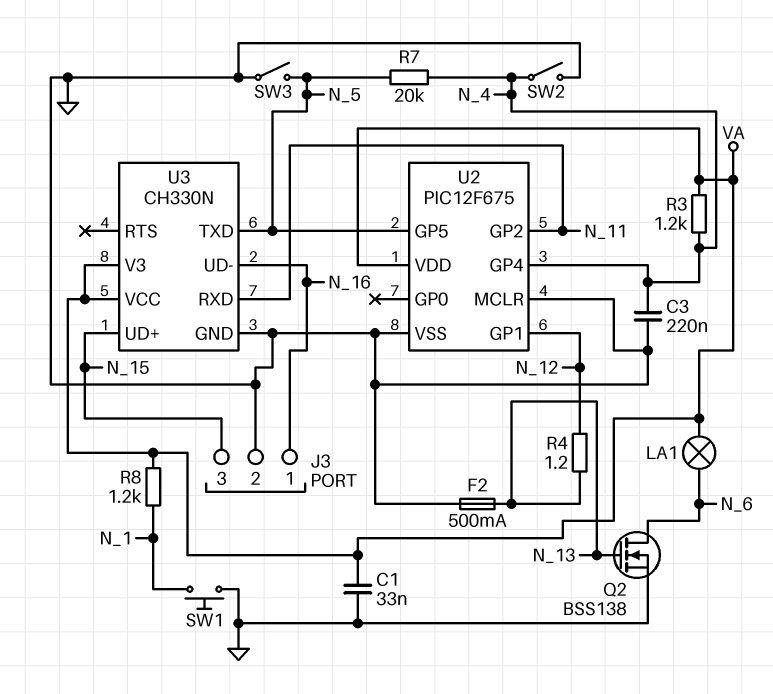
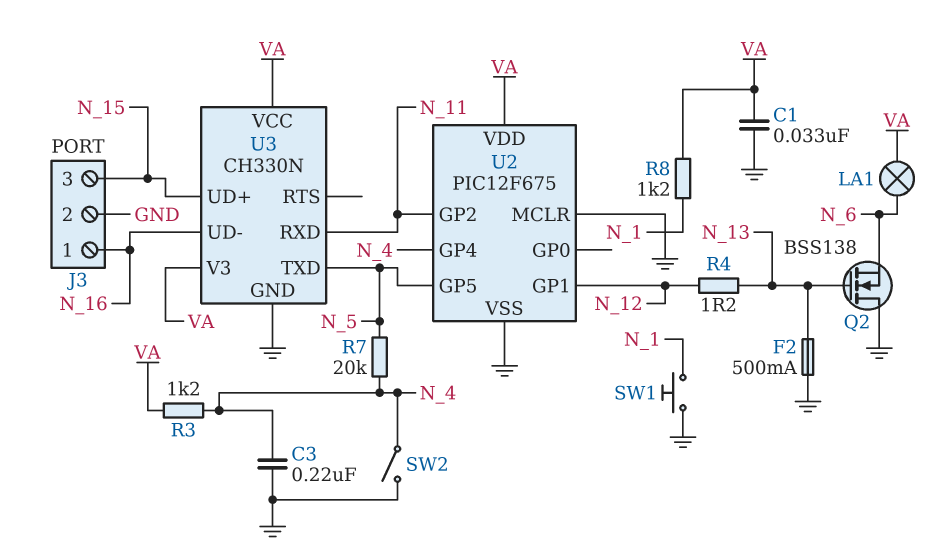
Q2: NMOS BSS138 (G N_13, D N_6, S GND) -> NMOS BSS138 (G N_13, D GND, S N_6)
SW3: switch (GND, N_5) -> none

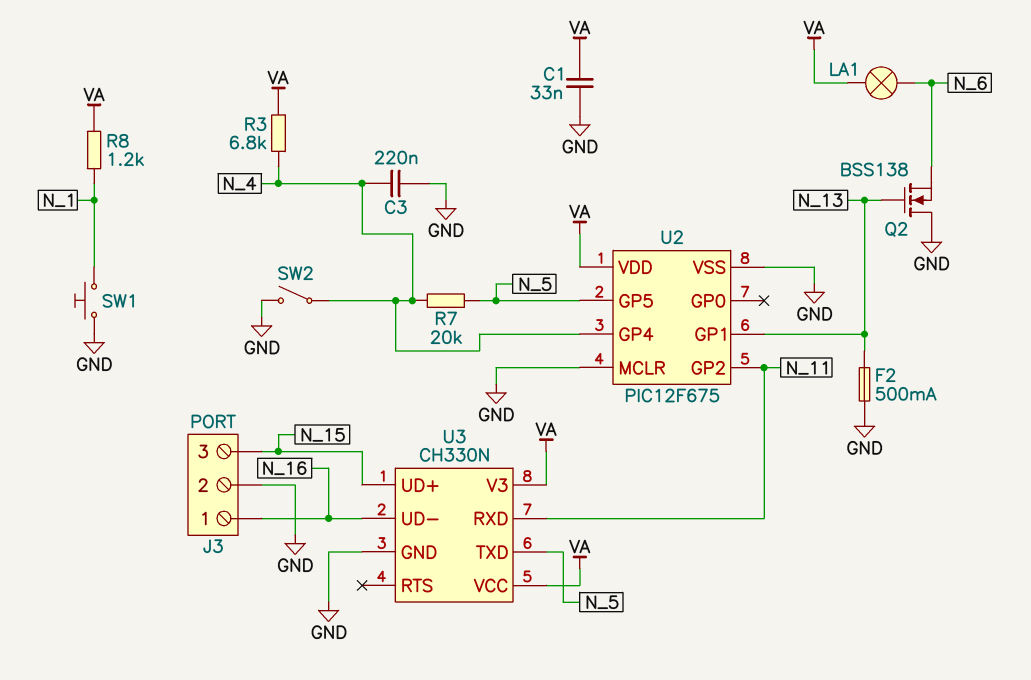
R3: 1.2k (N_4, VA) -> 6.8k (N_4, VA)
R4: 1.2 (N_12, N_13) -> none
U2 pin GP1: N_12 -> N_13

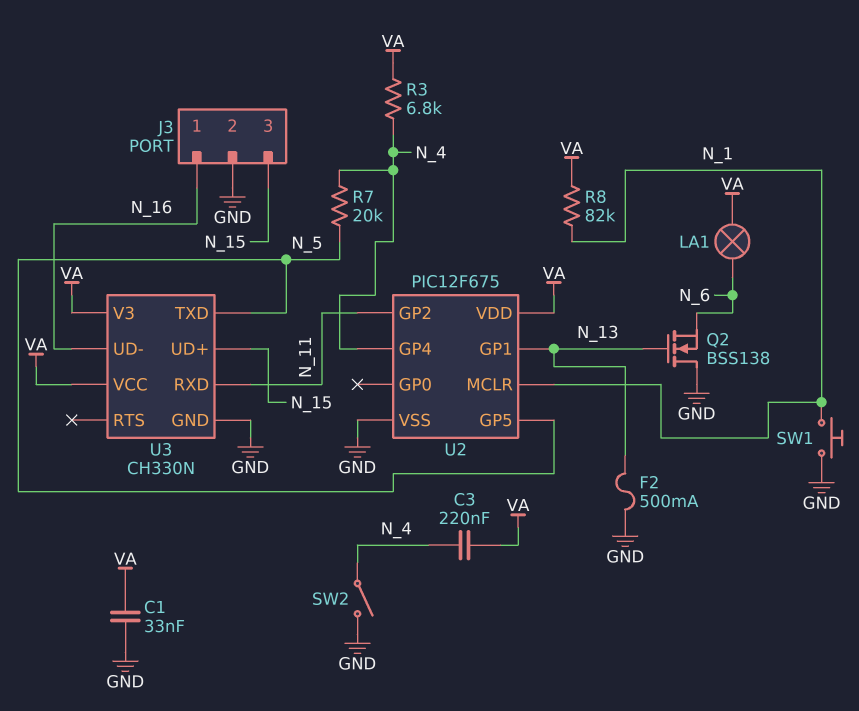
C3: 220nF (GND, N_4) -> 220nF (N_4, VA)
R8: 1.2k (N_1, VA) -> 82k (N_1, VA)
U2 pin MCLR: GND -> N_1

